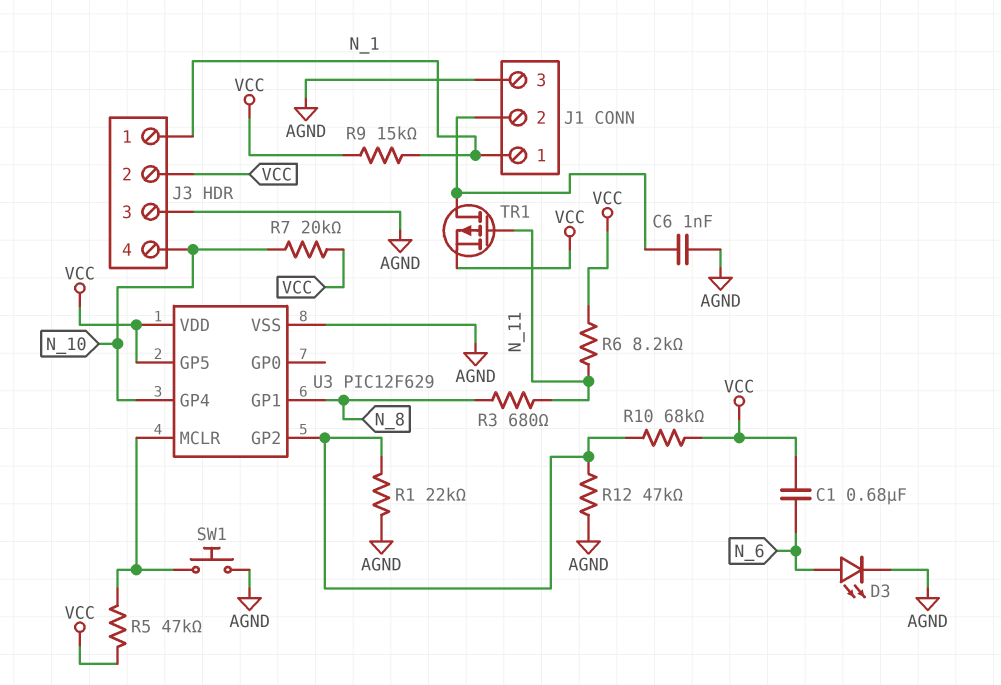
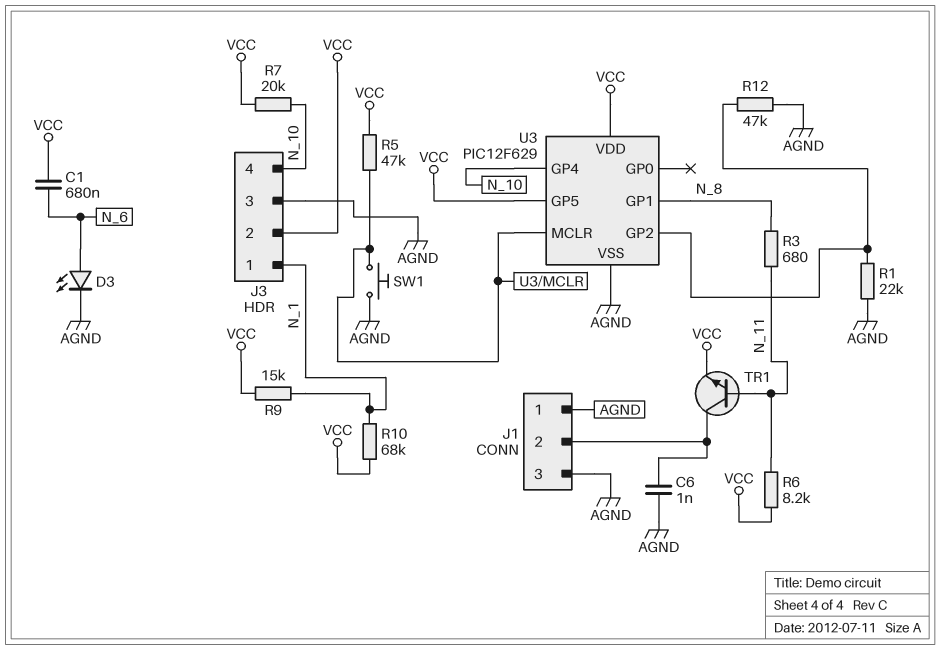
J1 pin 1: N_1 -> AGND
R10: 68k (U3/GP2, VCC) -> 68k (N_1, VCC)
TR1: PMOS (G N_11, D J1/2, S VCC) -> NPN (B N_11, C J1/2, E VCC)

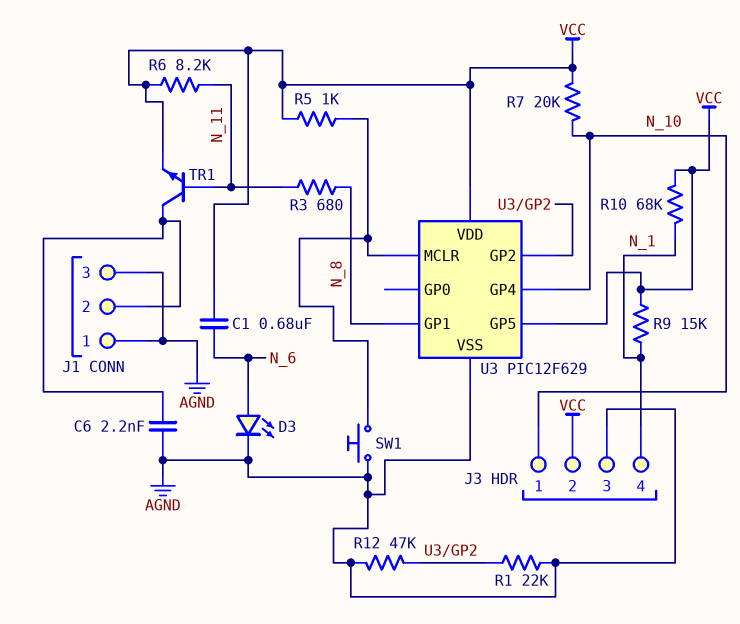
C6: 1nF (AGND, J1/2) -> 2.2nF (AGND, J1/2)
J3 pin 1: N_1 -> N_10
J3 pin 4: N_10 -> N_1
R5: 47k (U3/MCLR, VCC) -> 1k (U3/MCLR, VCC)

